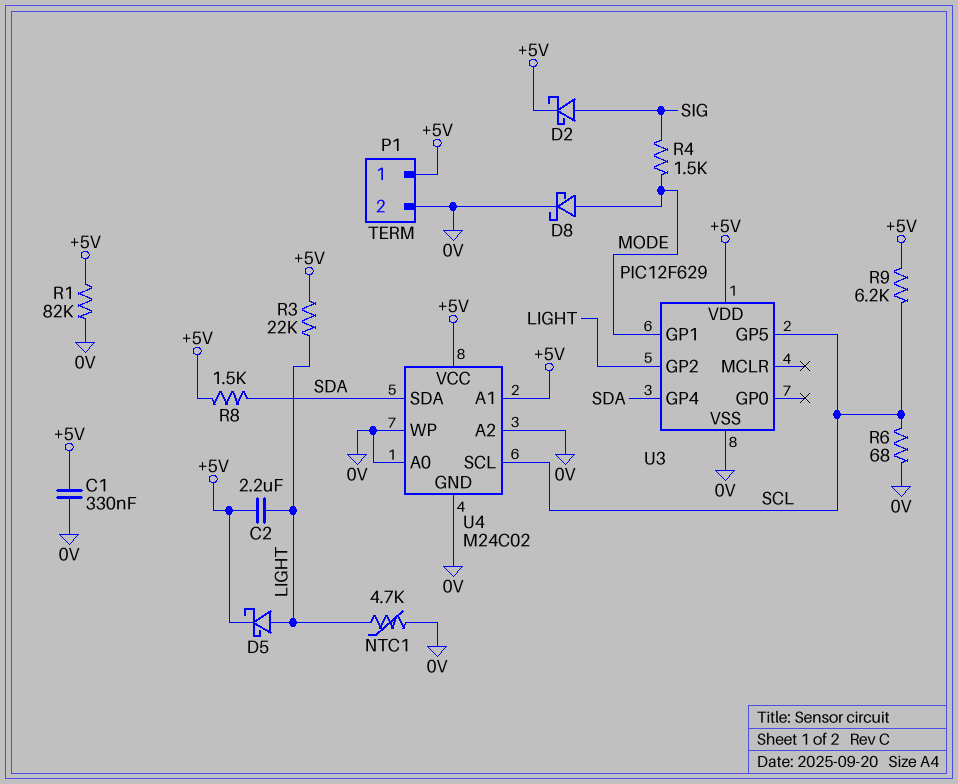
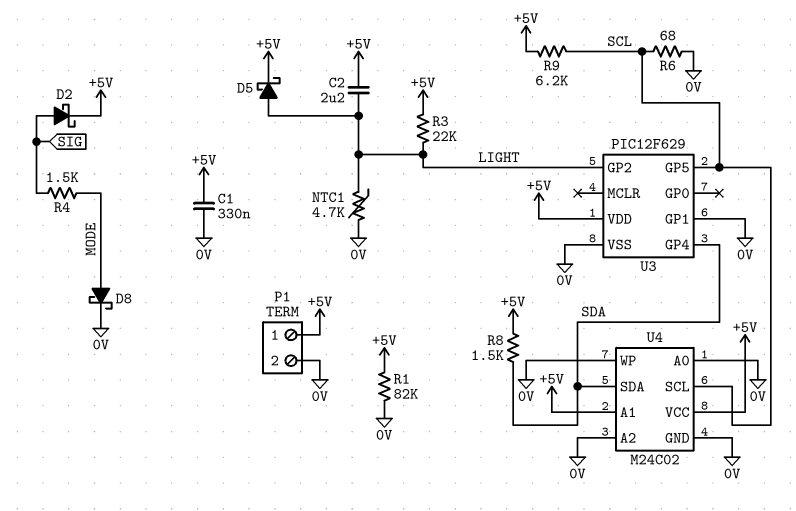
U3 pin GP1: MODE -> 0V

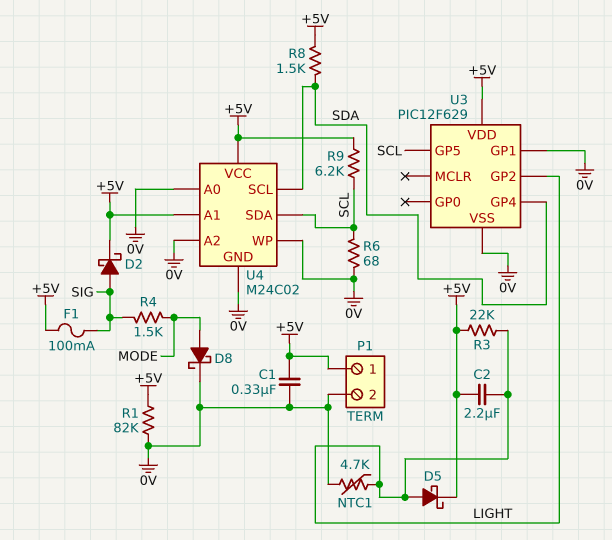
F1: none -> 100mA (+5V, SIG)
U4 pin SCL: SCL -> SDA
U4 pin SDA: SDA -> SCL

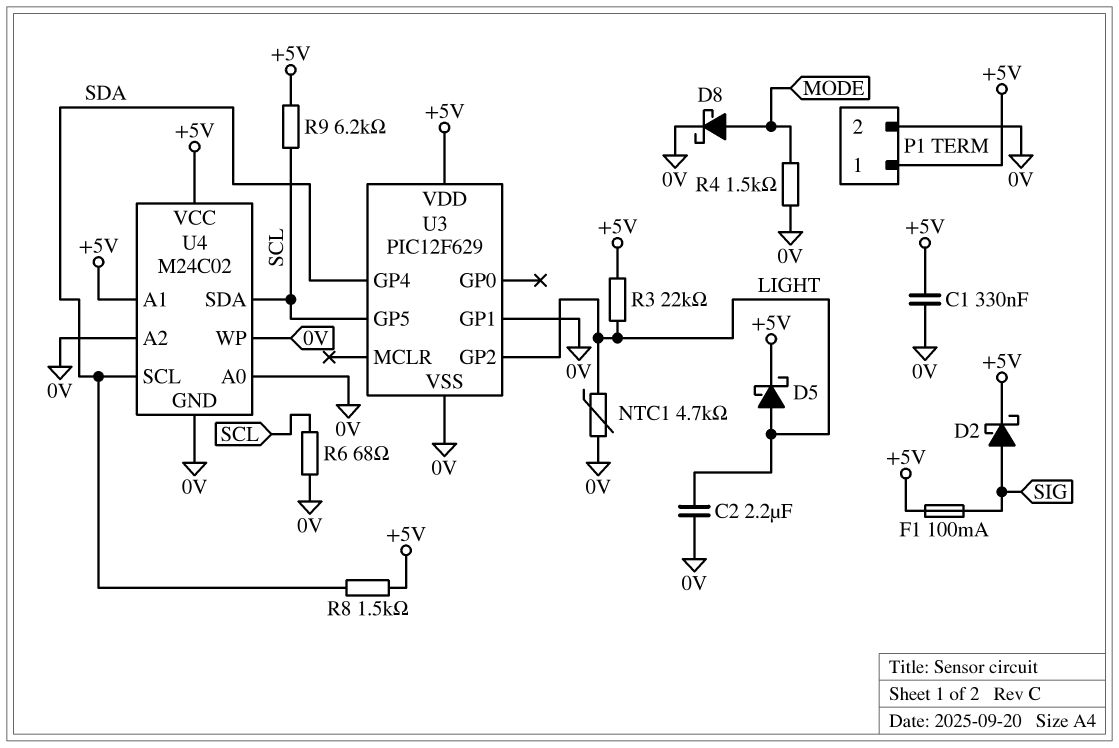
C2: 2.2uF (+5V, LIGHT) -> 2.2uF (0V, LIGHT)
R1: 82k (+5V, 0V) -> none
R4: 1.5k (MODE, SIG) -> 1.5k (0V, MODE)

